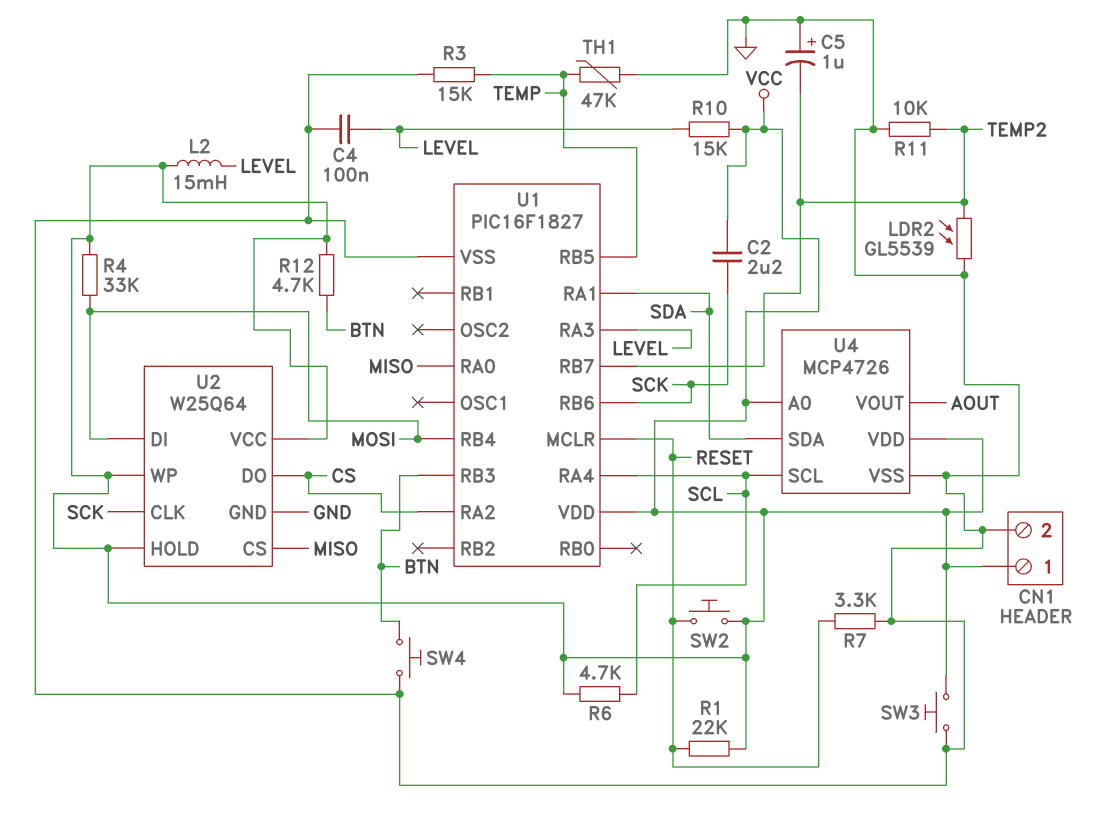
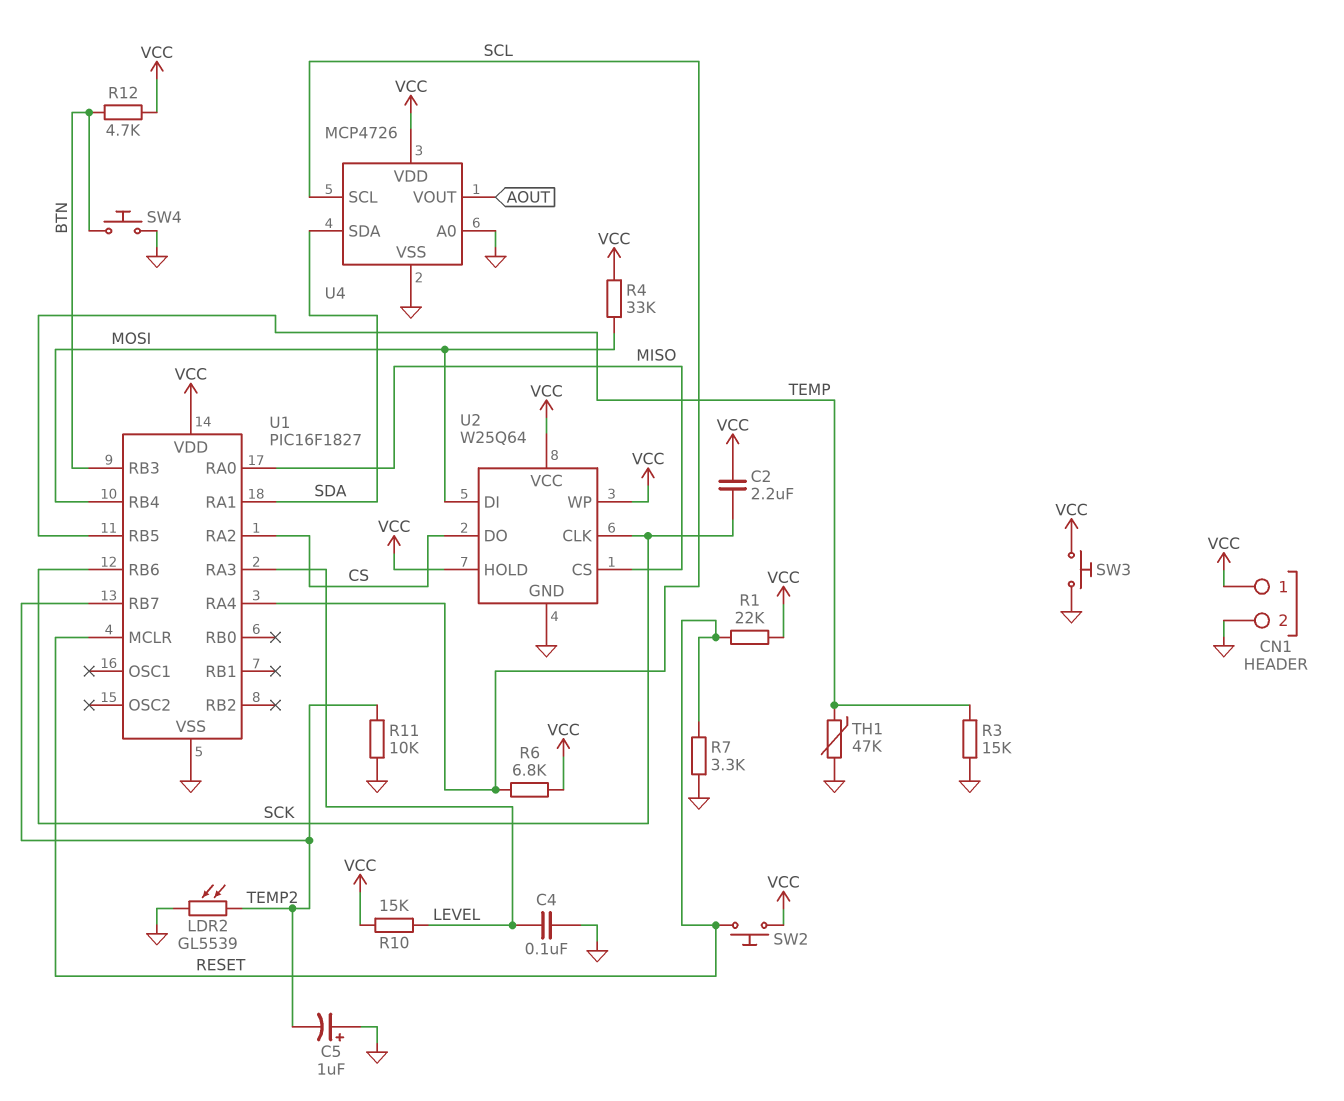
L2: 15mH (LEVEL, VCC) -> none
R6: 4.7k (SCL, VCC) -> 6.8k (SCL, VCC)
U4 pin A0: VCC -> GND

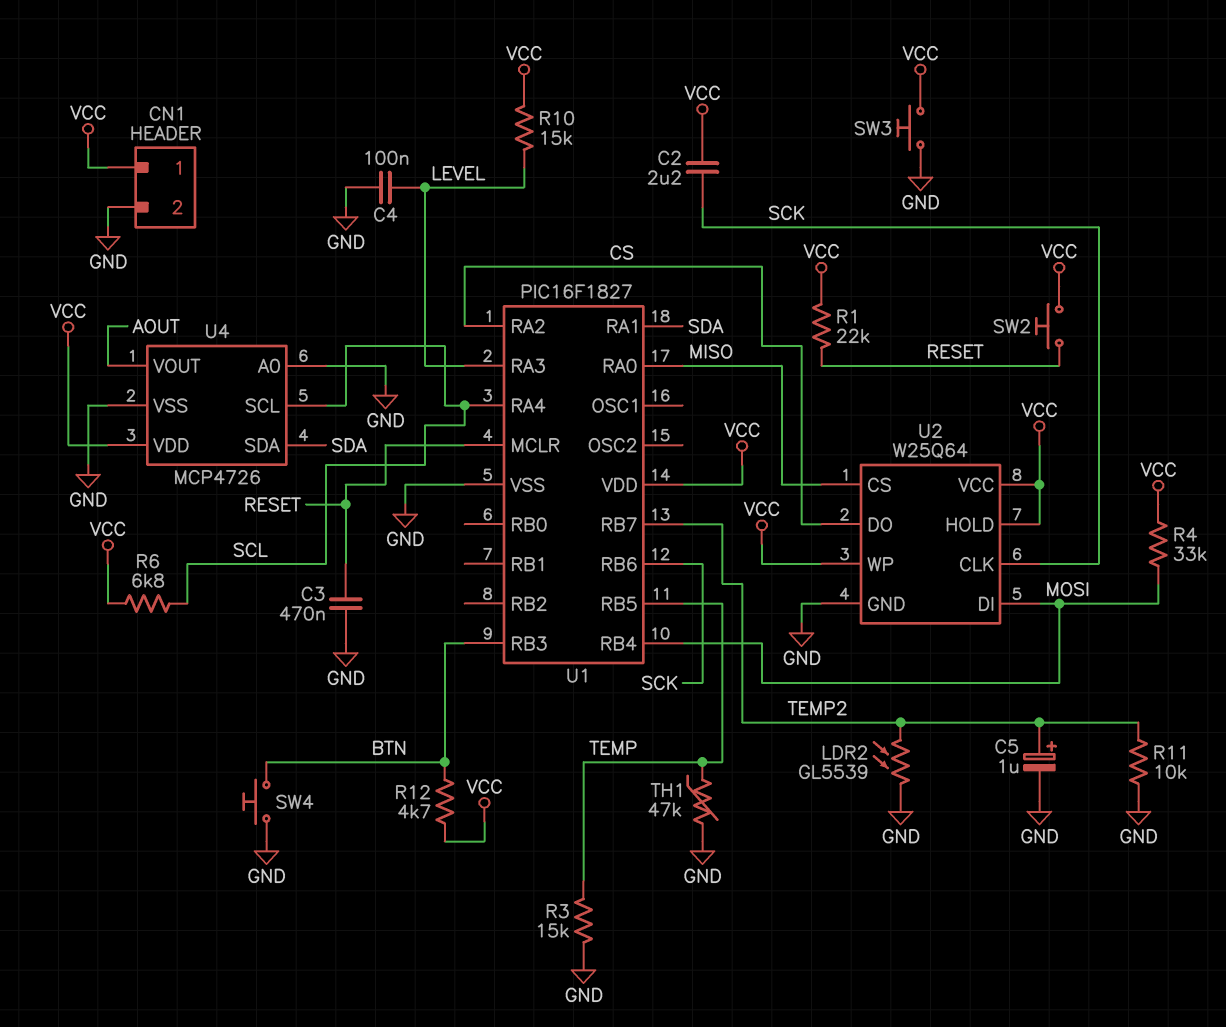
C3: none -> 470nF (GND, RESET)
C5: 1uF (plus GND, minus TEMP2) -> 1uF (plus TEMP2, minus GND)
R7: 3.3k (GND, RESET) -> none

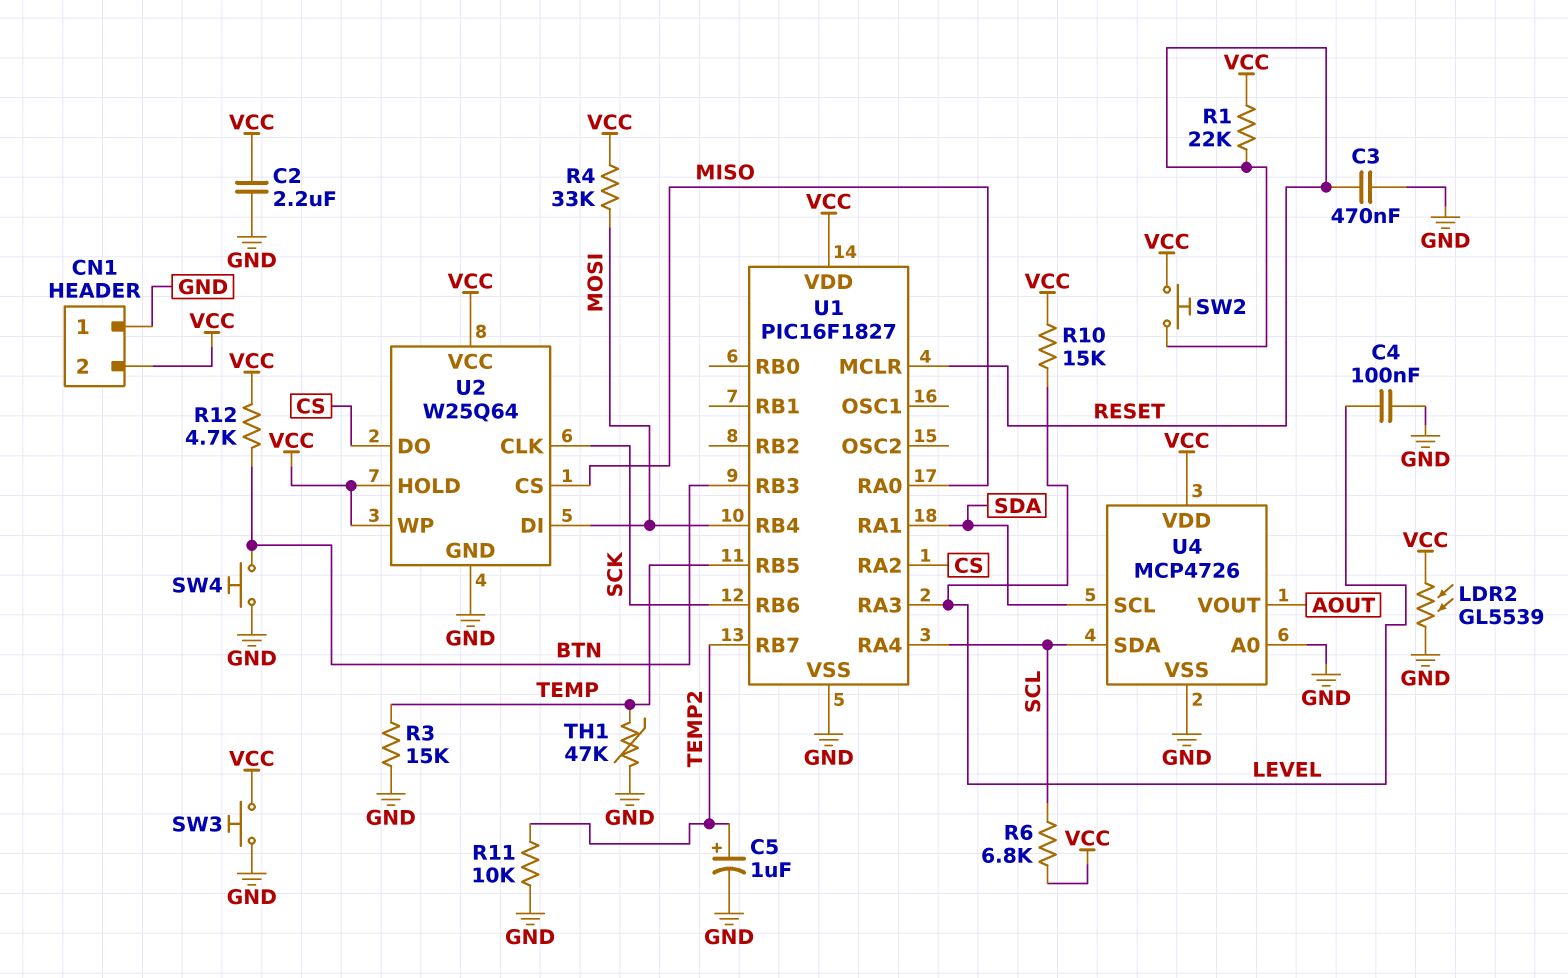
C2: 2.2uF (SCK, VCC) -> 2.2uF (GND, VCC)
CN1 pin 1: VCC -> GND
CN1 pin 2: GND -> VCC
LDR2: GL5539 (GND, TEMP2) -> GL5539 (GND, VCC)
U4 pin SCL: SCL -> SDA
U4 pin SDA: SDA -> SCL

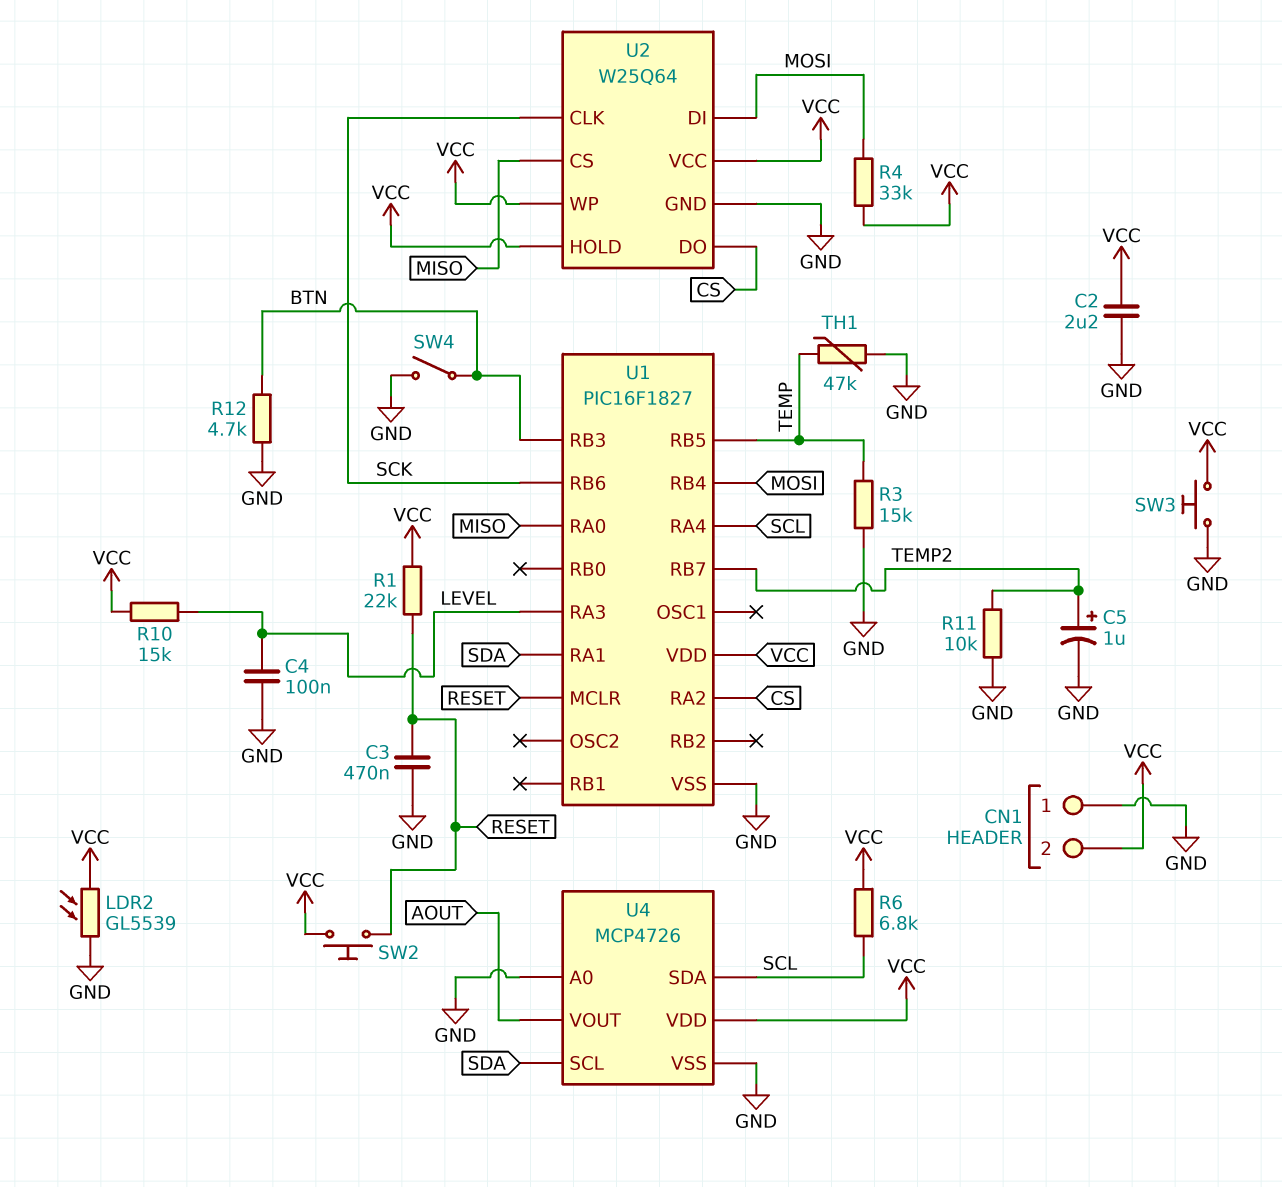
R12: 4.7k (BTN, VCC) -> 4.7k (BTN, GND)
SW4: button (BTN, GND) -> switch (BTN, GND)

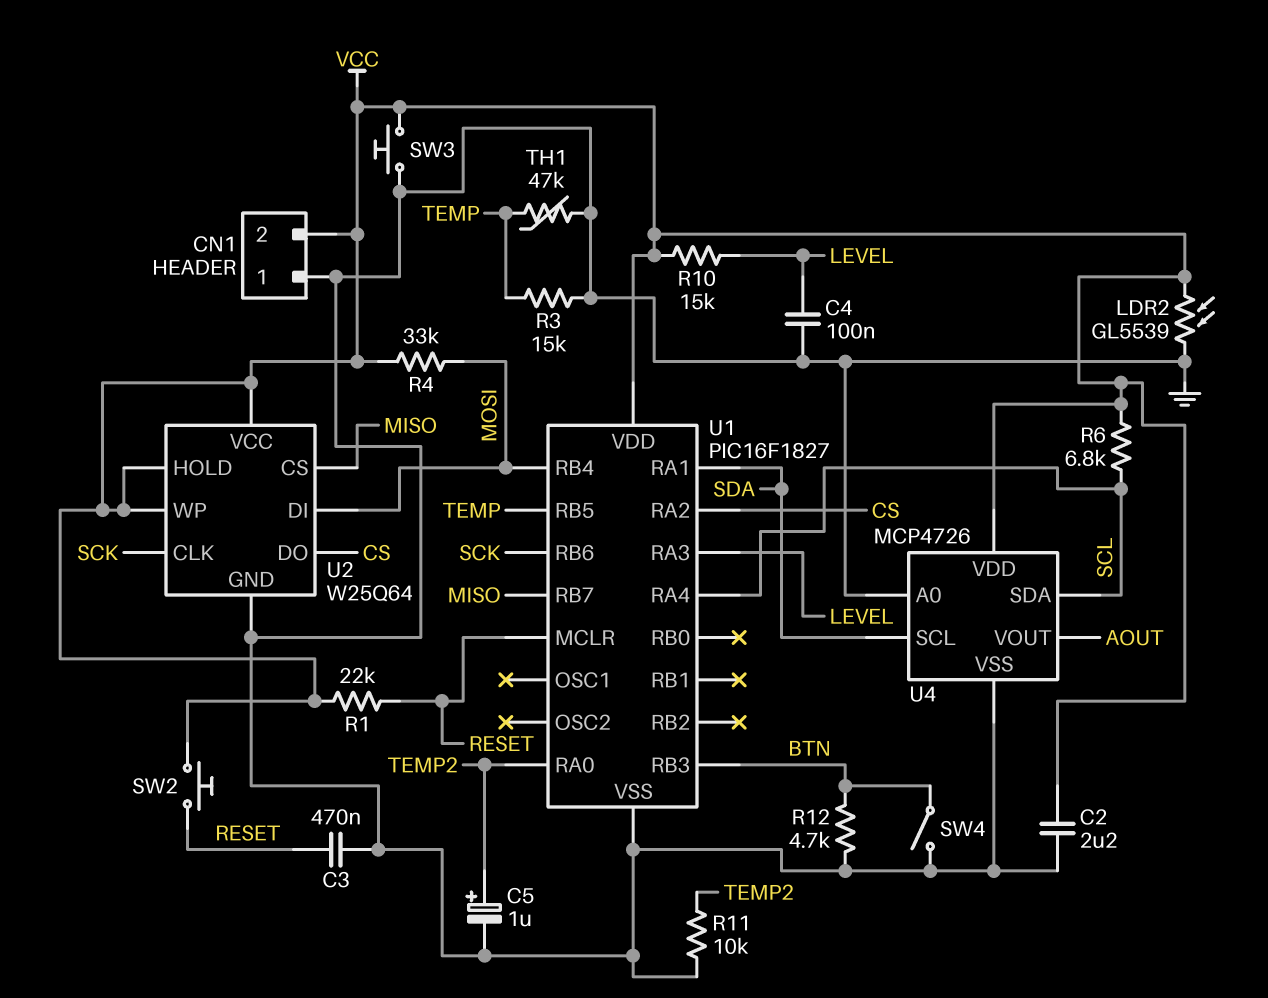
U1 pin RA0: MISO -> TEMP2
U1 pin RB7: TEMP2 -> MISO

